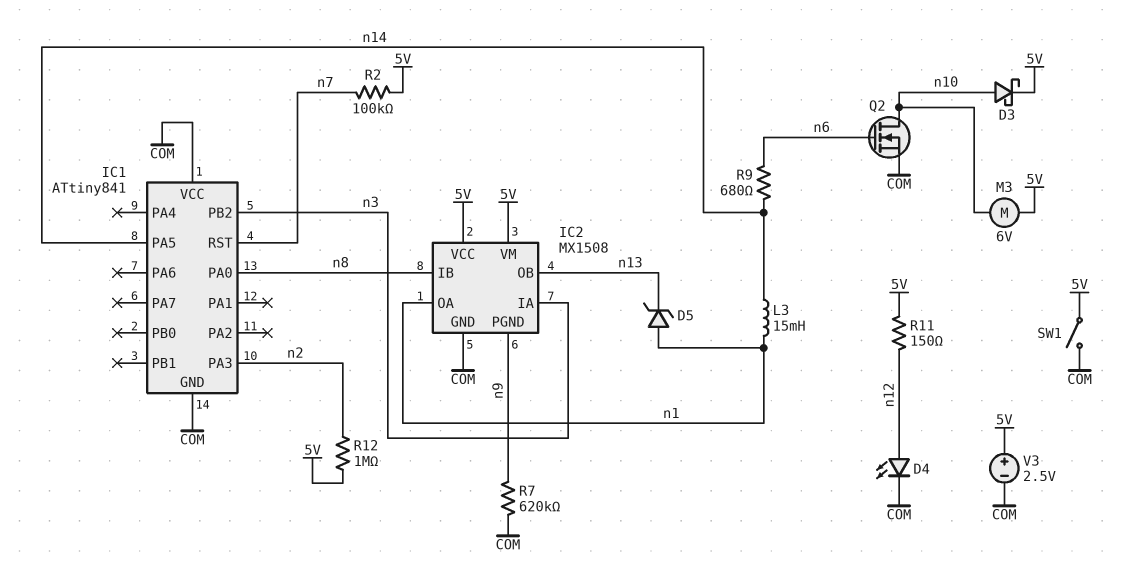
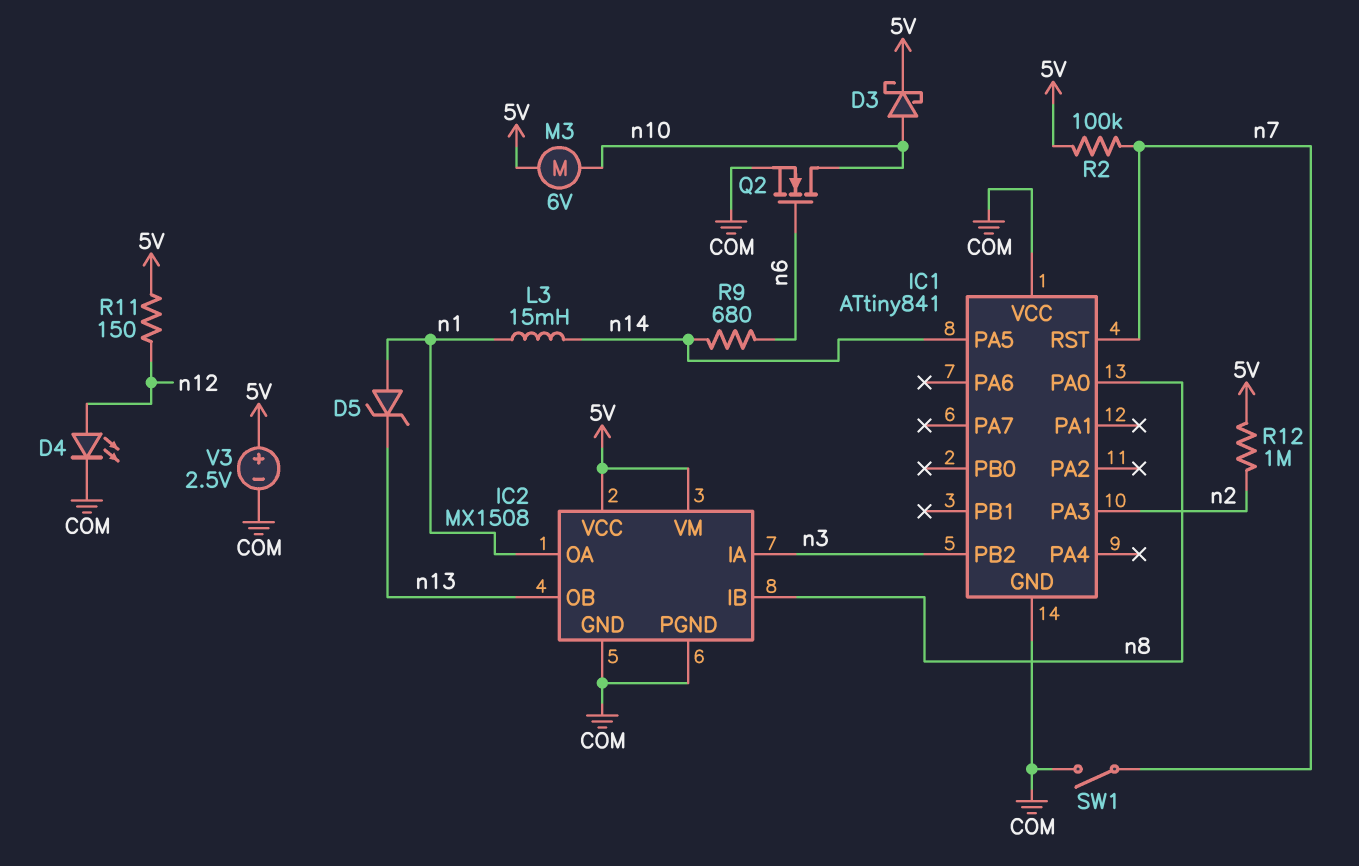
IC2 pin PGND: n9 -> COM
R7: 620k (COM, n9) -> none
SW1: switch (5V, COM) -> switch (COM, n7)

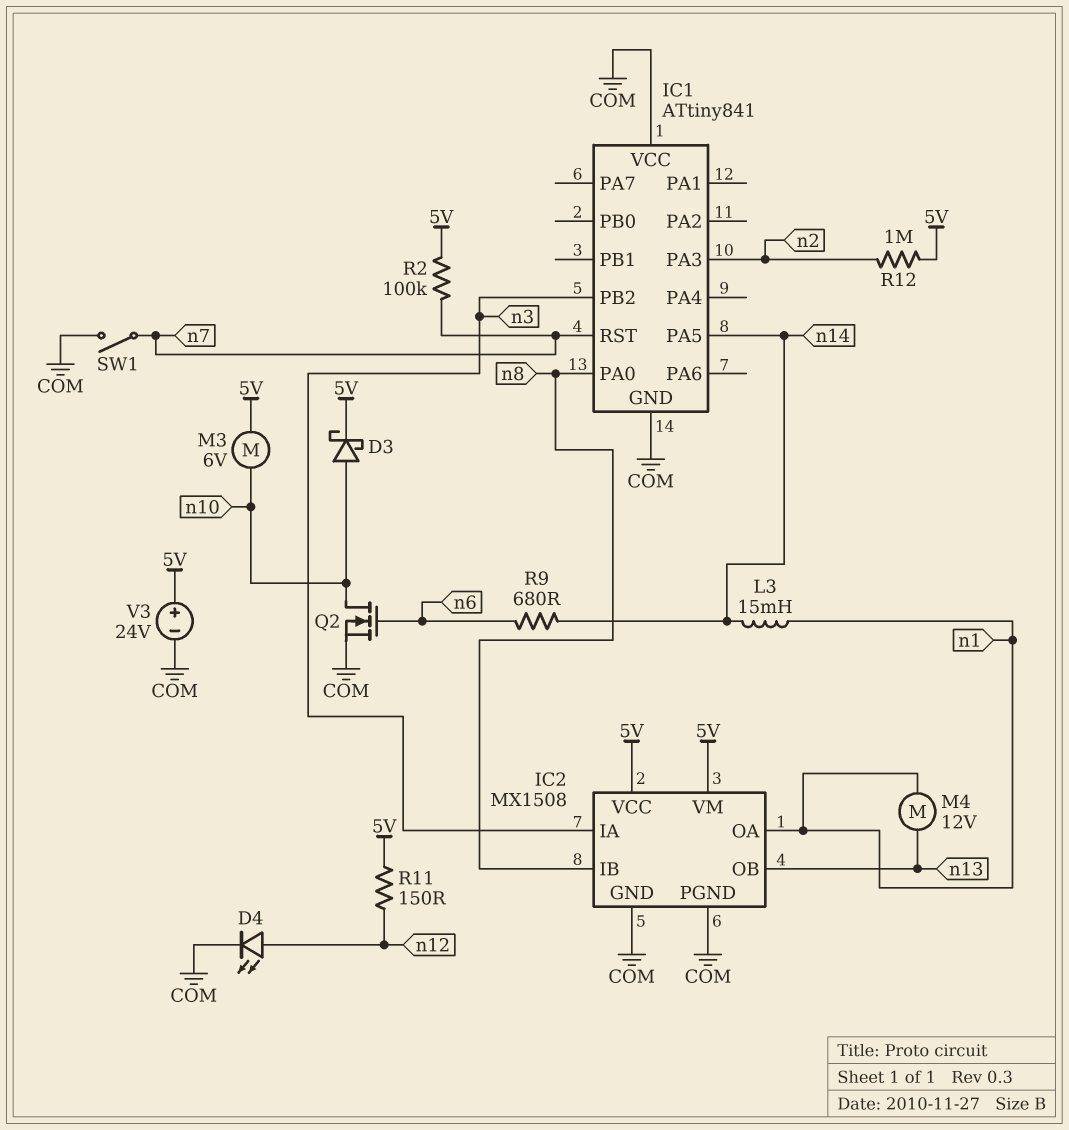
D5: zener (A n1, K n13) -> none
M4: none -> motor 12V (n1, n13)
V3: 2.5V (plus 5V, minus COM) -> 24V (plus 5V, minus COM)

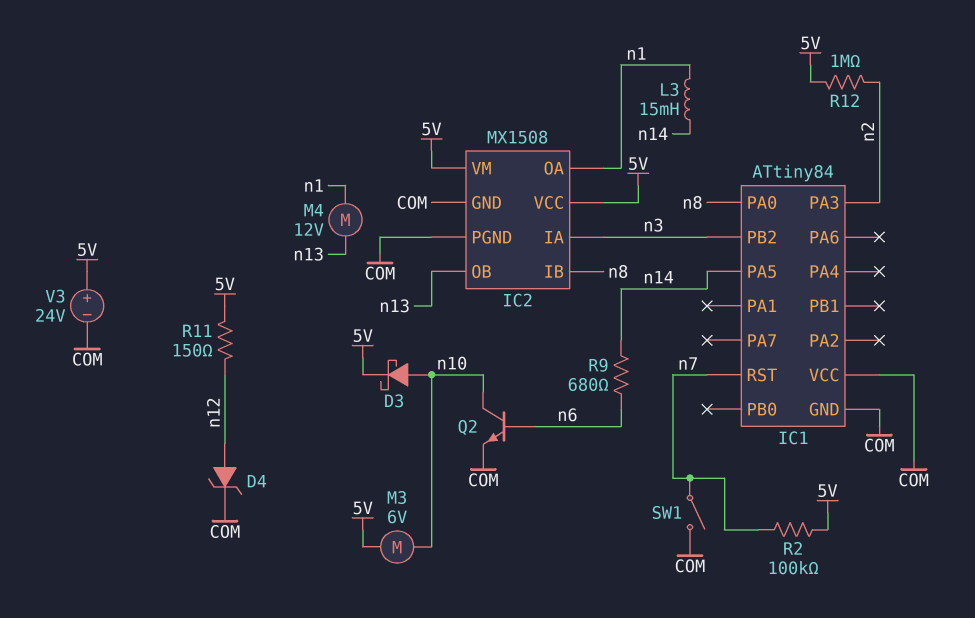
D4: LED (A n12, K COM) -> zener (A n12, K COM)
IC1: ATtiny841 -> ATtiny84
Q2: NMOS (G n6, D n10, S COM) -> NPN (B n6, C n10, E COM)

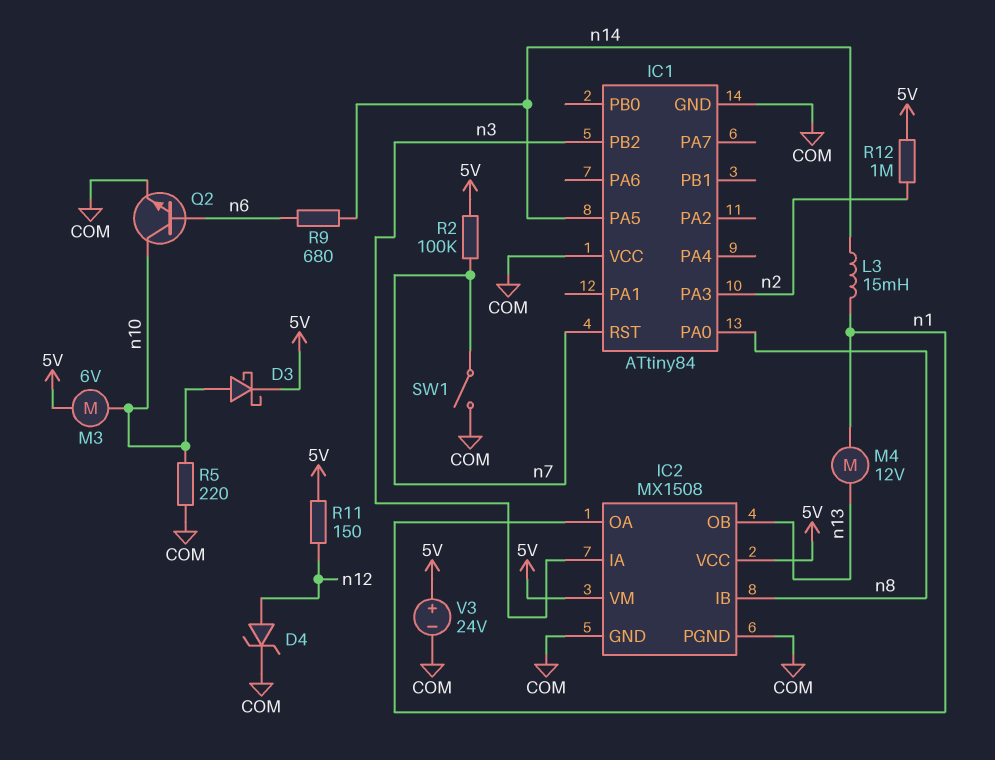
R5: none -> 220 (COM, n10)

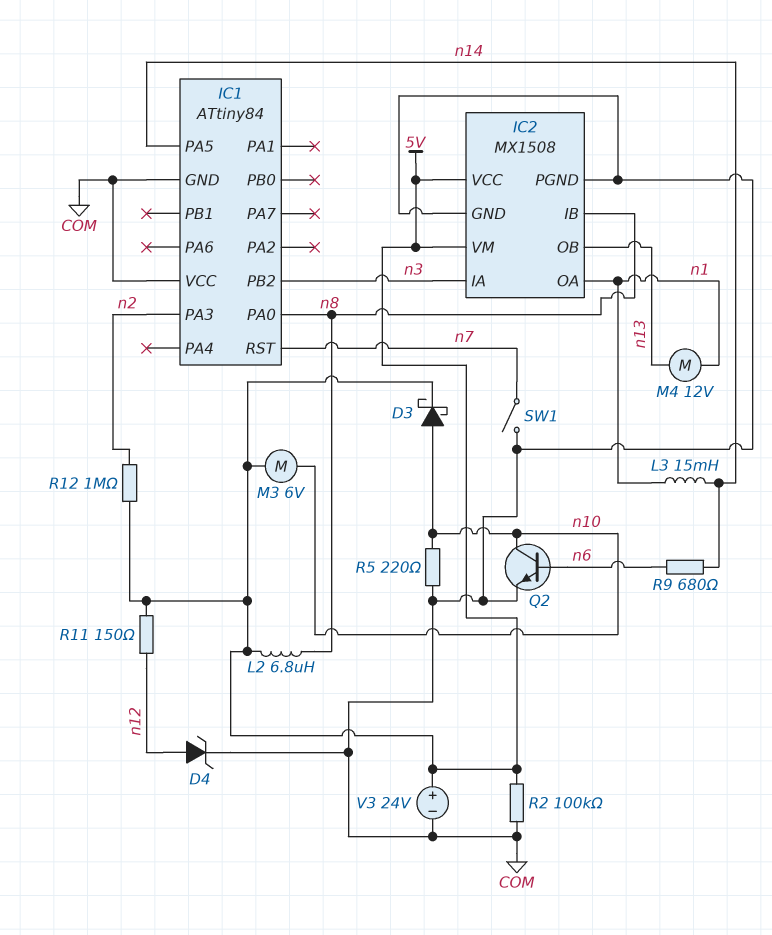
L2: none -> 6.8uH (5V, n8)
R2: 100k (5V, n7) -> 100k (5V, COM)

